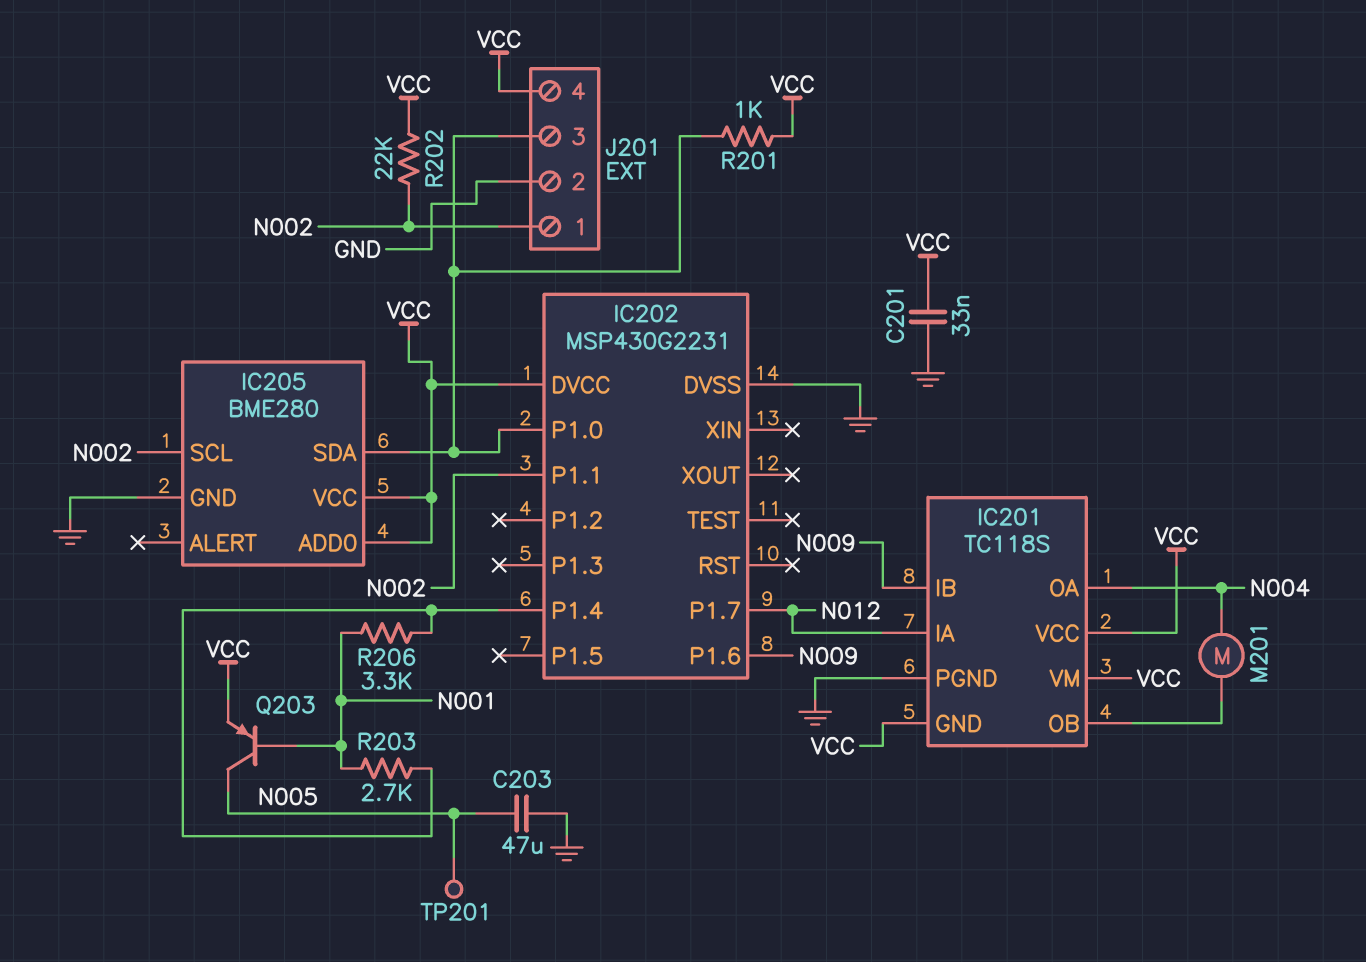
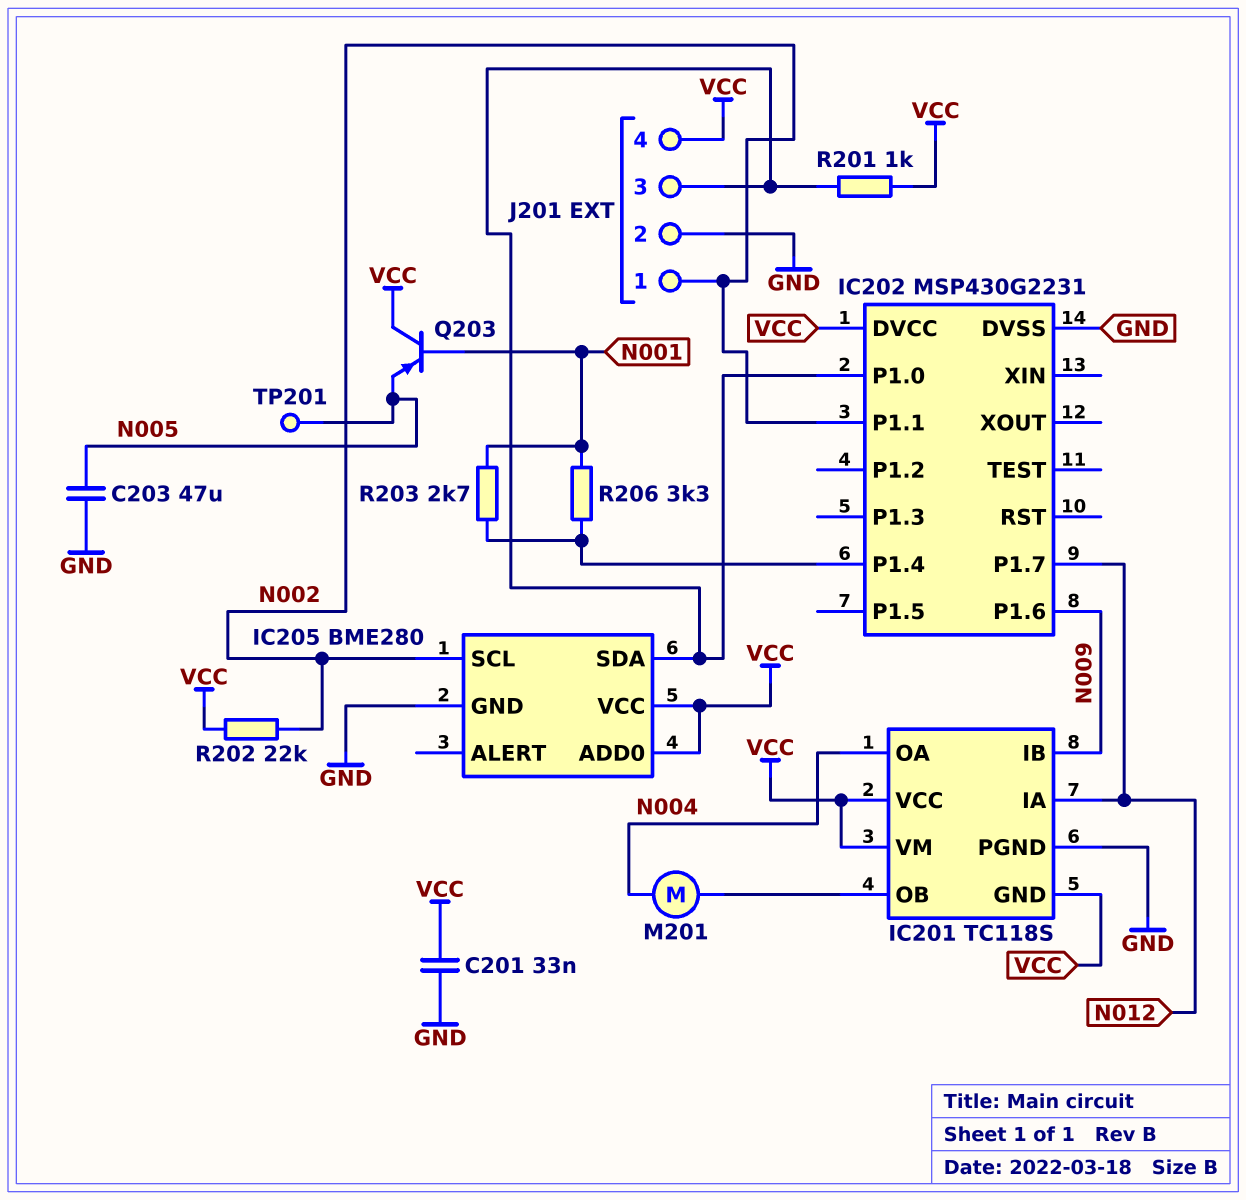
Q203: PNP (B N001, C N005, E VCC) -> PNP (B N001, C VCC, E N005)

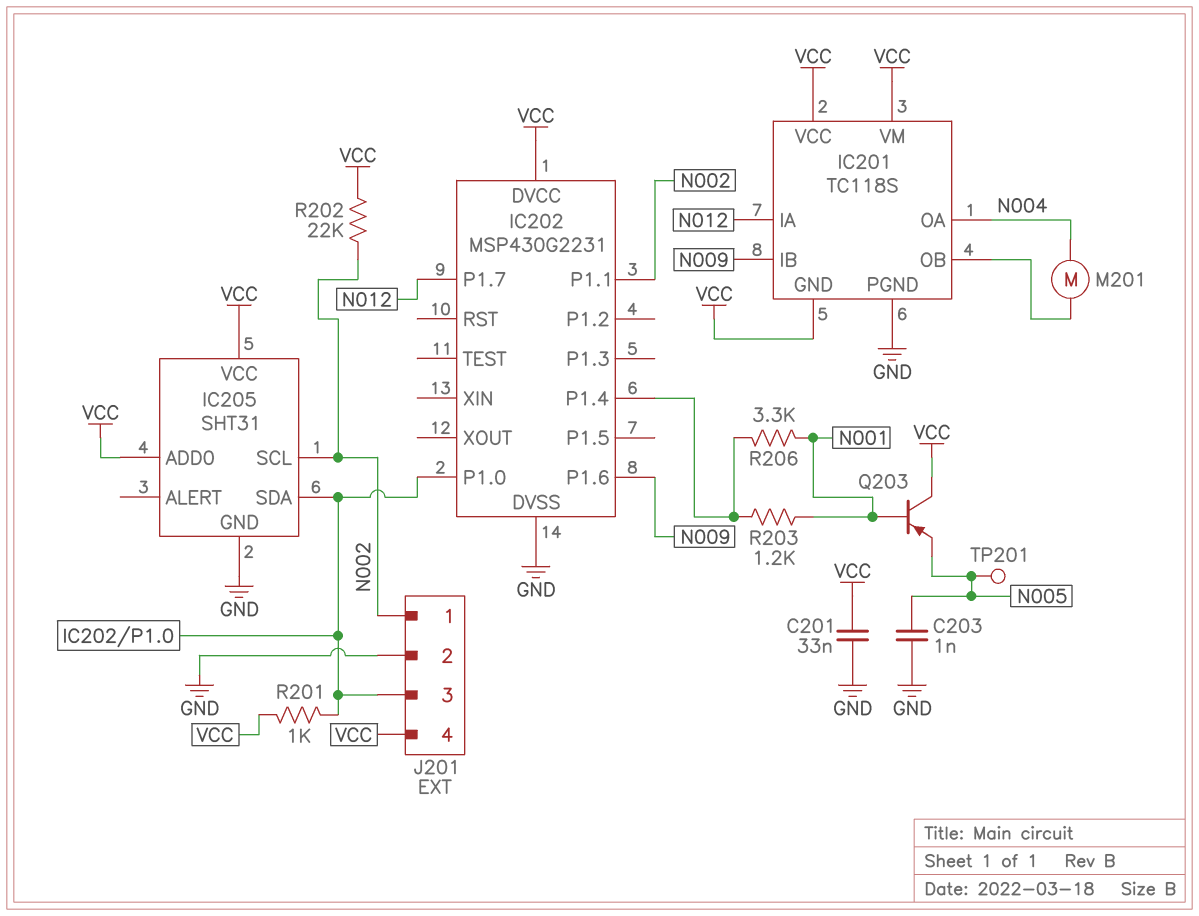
C203: 47uF (GND, N005) -> 1nF (GND, N005)
IC205: BME280 -> SHT31
R203: 2.7k (IC202/P1.4, N001) -> 1.2k (IC202/P1.4, N001)

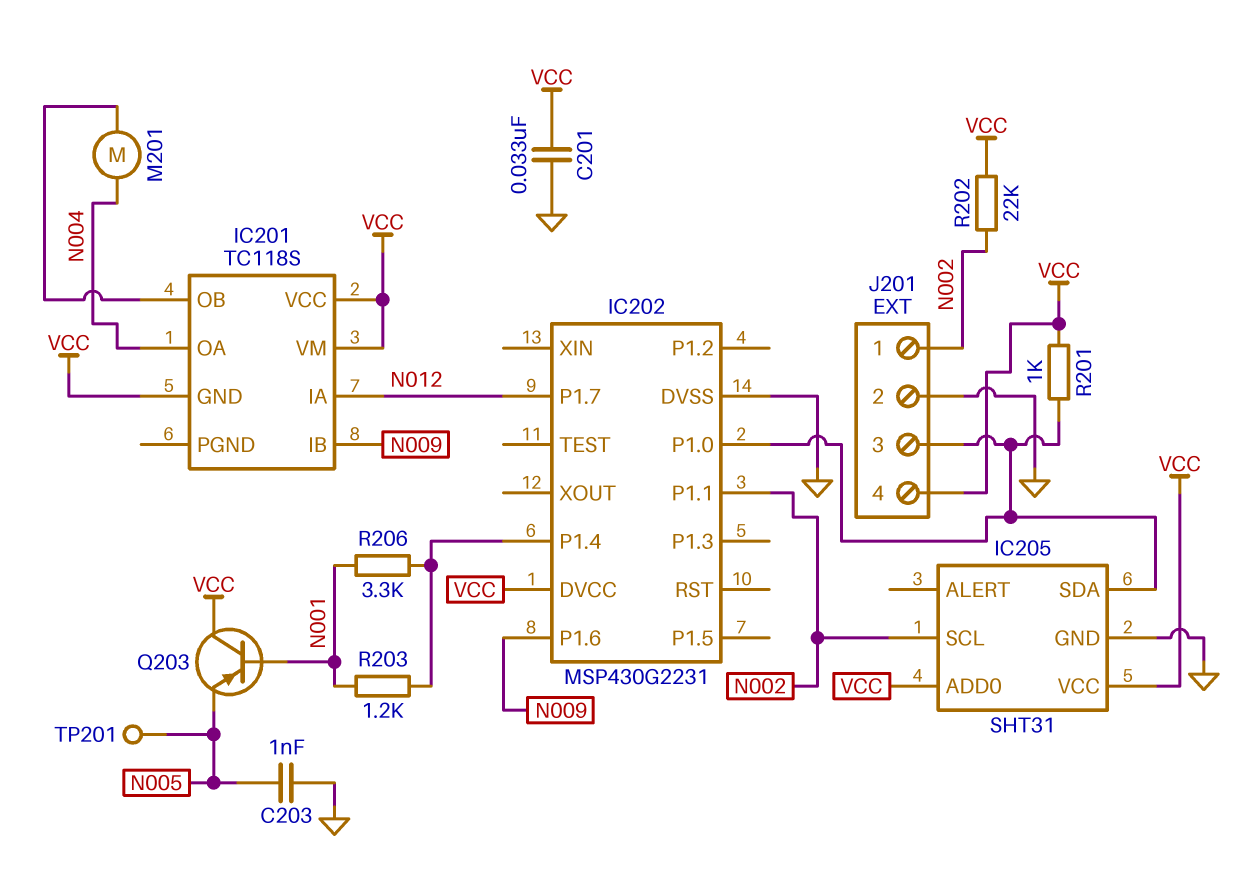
IC201 pin PGND: GND -> none

